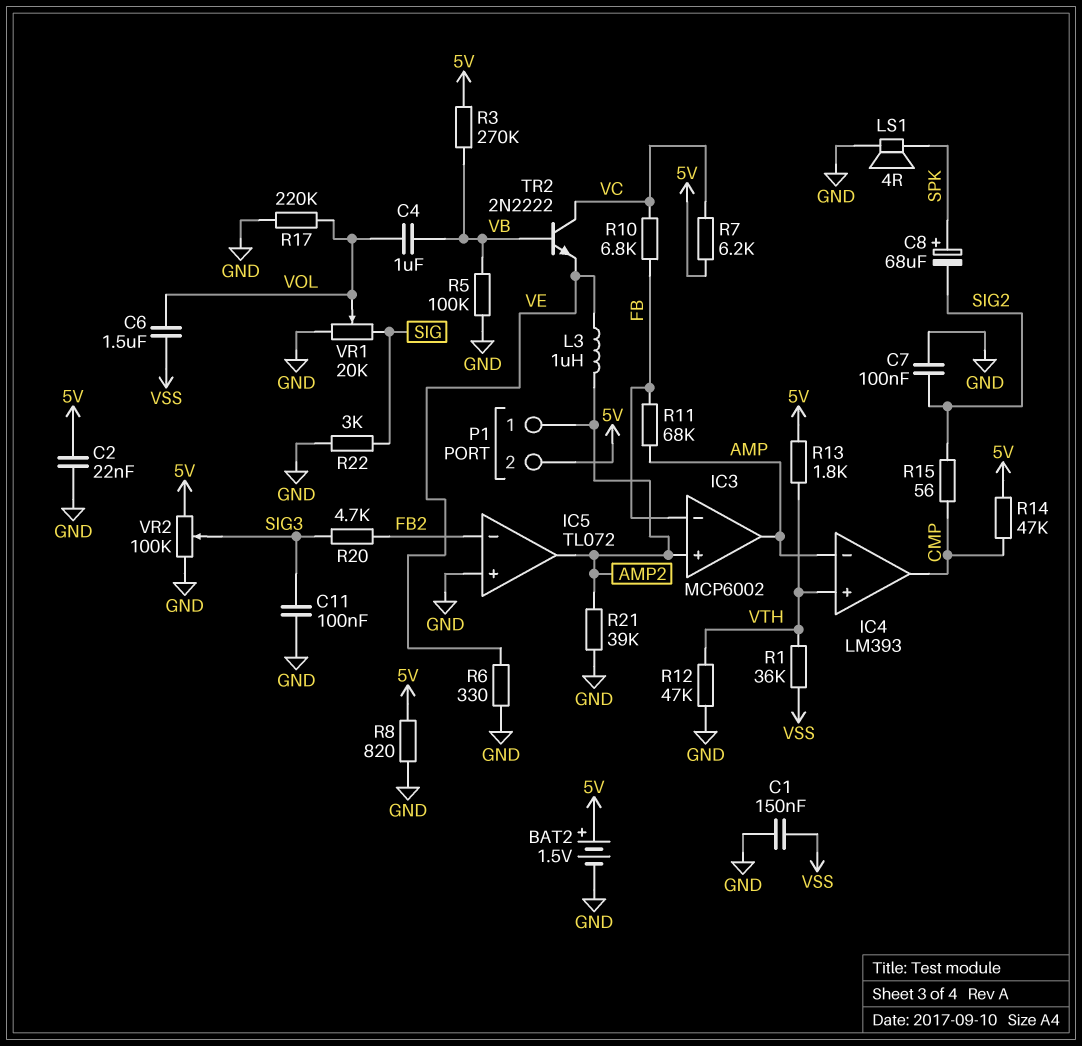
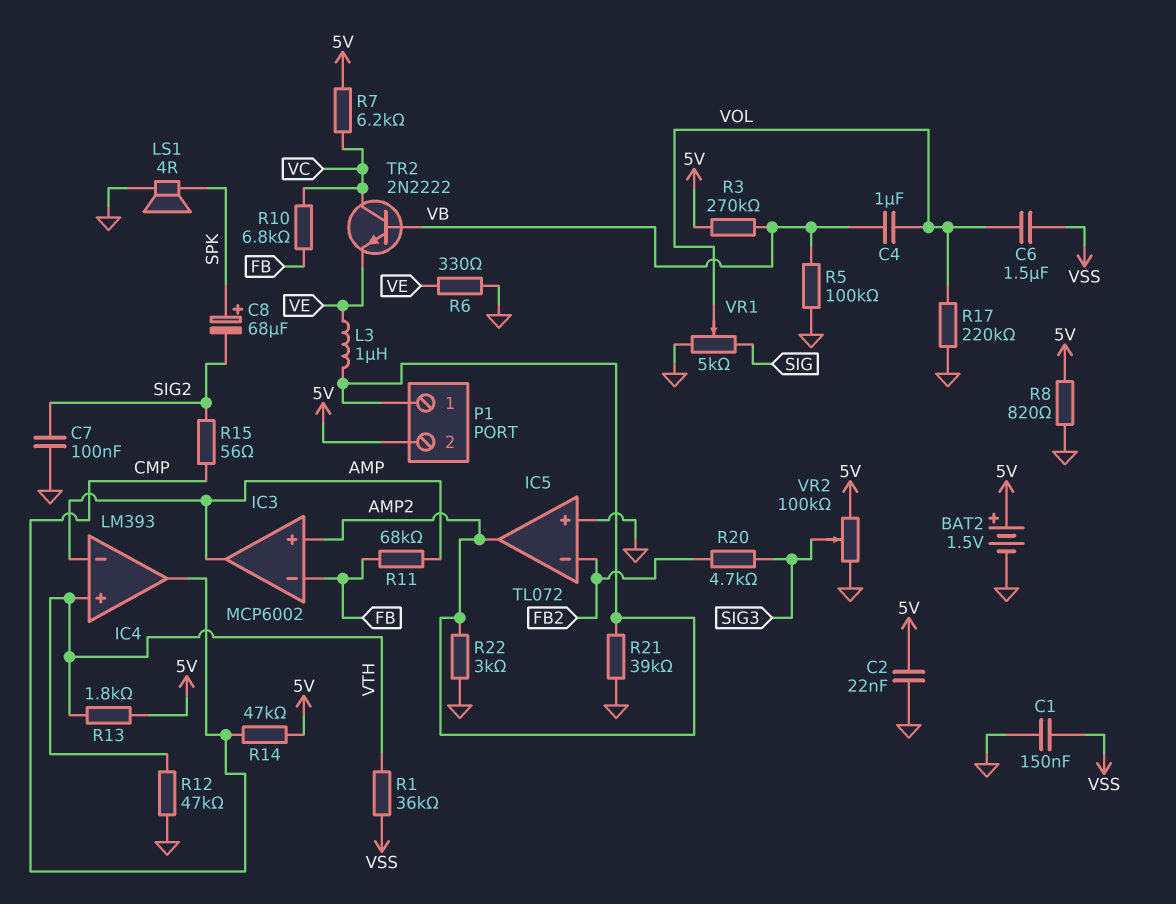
C11: 100nF (GND, SIG3) -> none
R22: 3k (GND, SIG) -> 3k (AMP2, GND)
VR1: 20k (GND, SIG, wiper VOL) -> 5k (GND, SIG, wiper VOL)

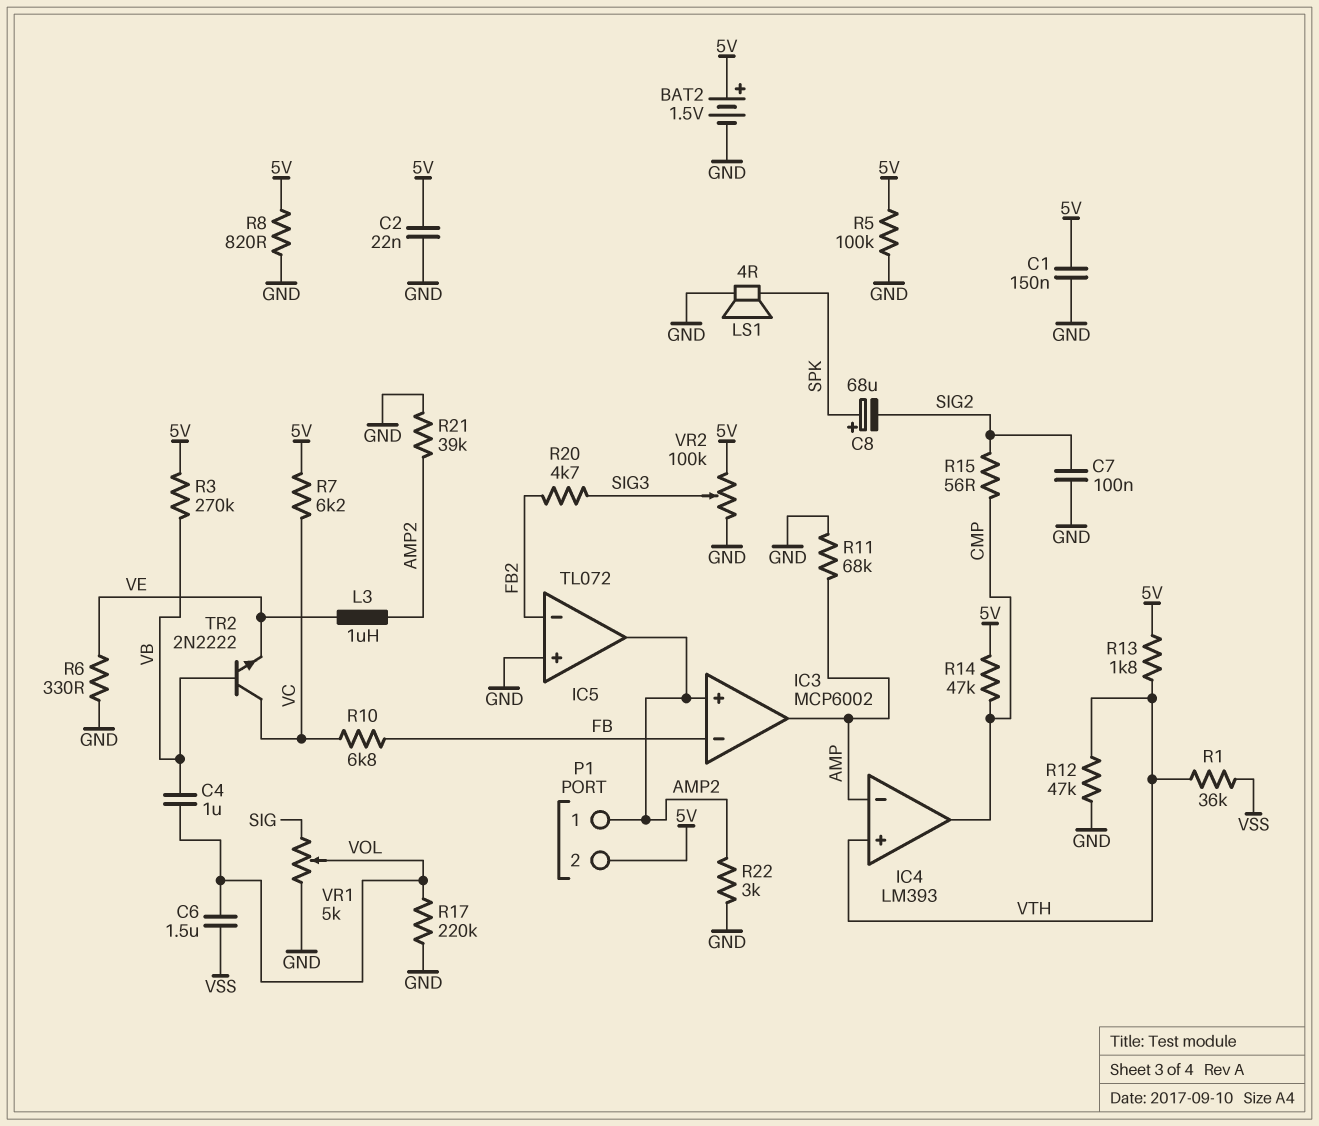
C1: 150nF (GND, VSS) -> 150nF (5V, GND)
R5: 100k (GND, VB) -> 100k (5V, GND)
R11: 68k (AMP, FB) -> 68k (AMP, GND)

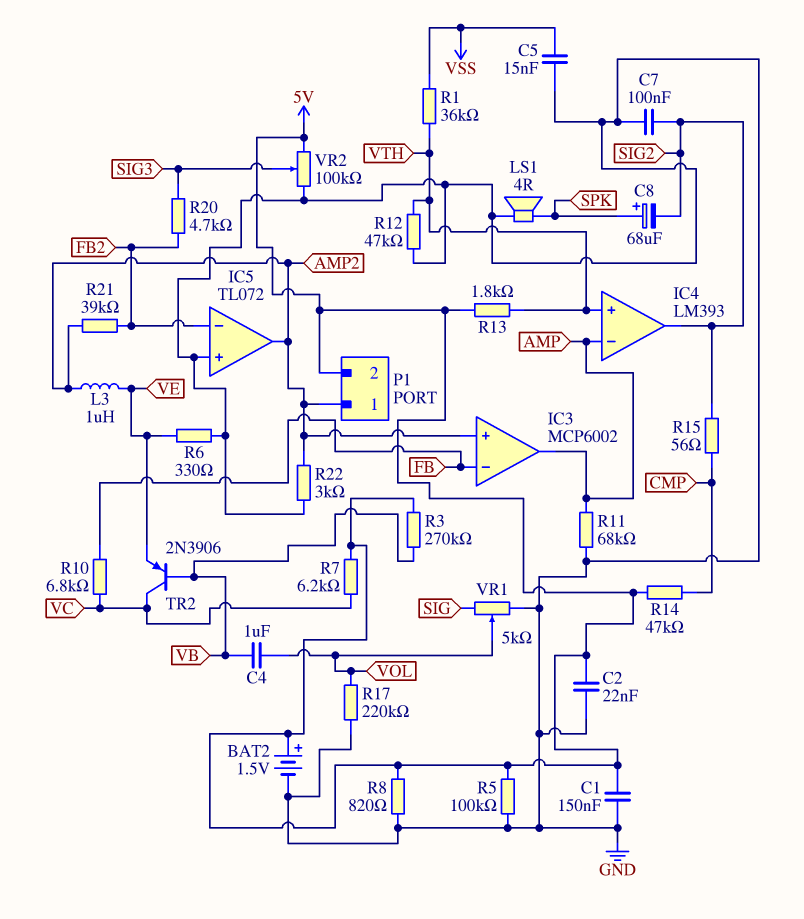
C5: none -> 15nF (GND, VSS)
C6: 1.5uF (VOL, VSS) -> none
IC4 pin out: CMP -> SIG2
R21: 39k (AMP2, GND) -> 39k (AMP2, FB2)
TR2: NPN 2N2222 (B VB, C VC, E VE) -> PNP 2N3906 (B VB, C VC, E VE)

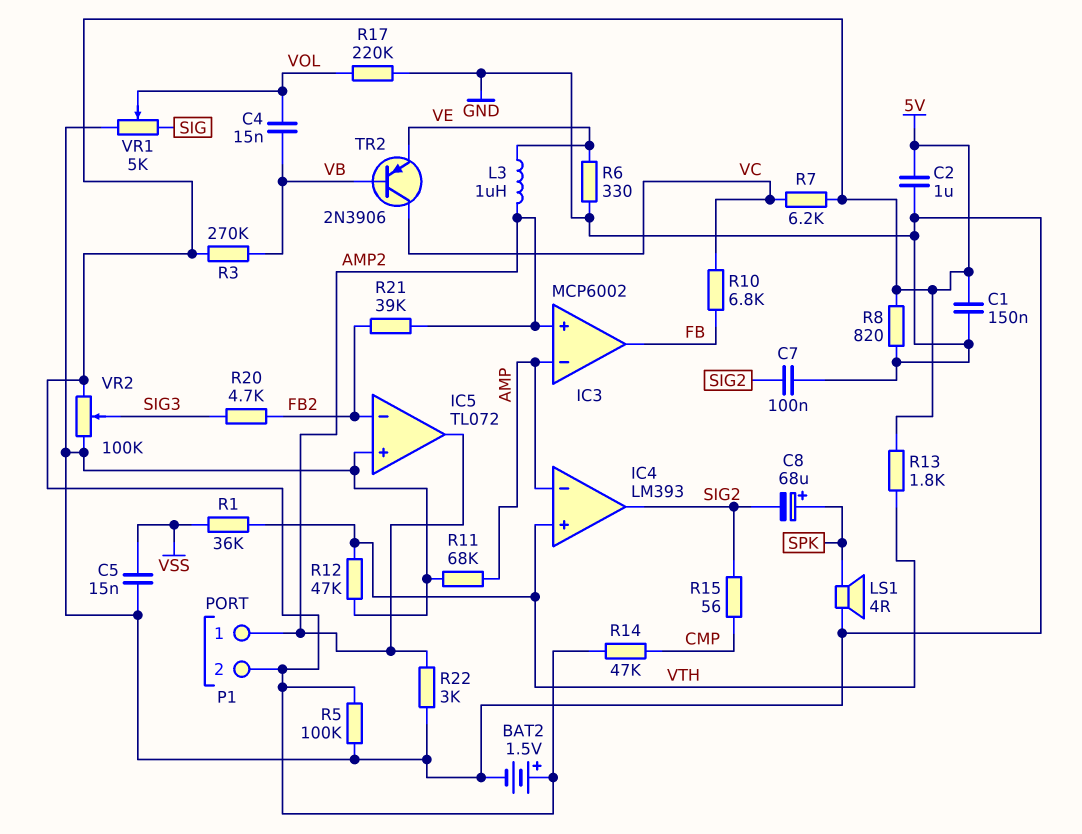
C2: 22nF (5V, GND) -> 1uF (5V, GND)
C4: 1uF (VB, VOL) -> 15nF (VB, VOL)
IC3 pin in-: FB -> AMP
IC3 pin out: AMP -> FB

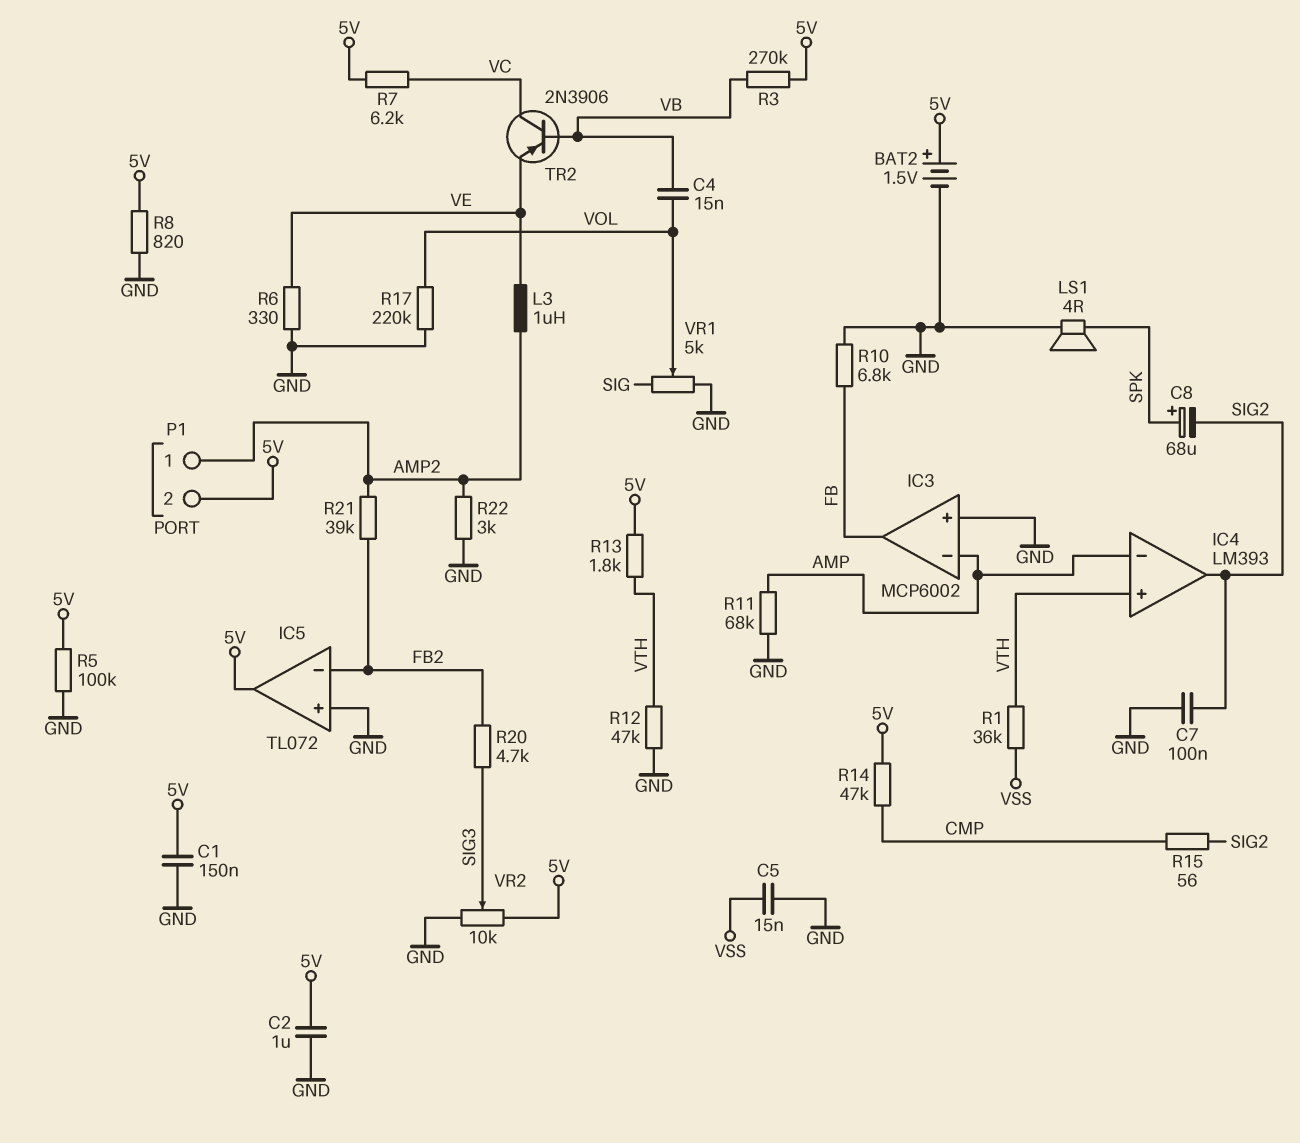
IC3 pin in+: AMP2 -> GND
IC5 pin out: AMP2 -> 5V
R10: 6.8k (FB, VC) -> 6.8k (FB, GND)
VR2: 100k (5V, GND, wiper SIG3) -> 10k (5V, GND, wiper SIG3)

